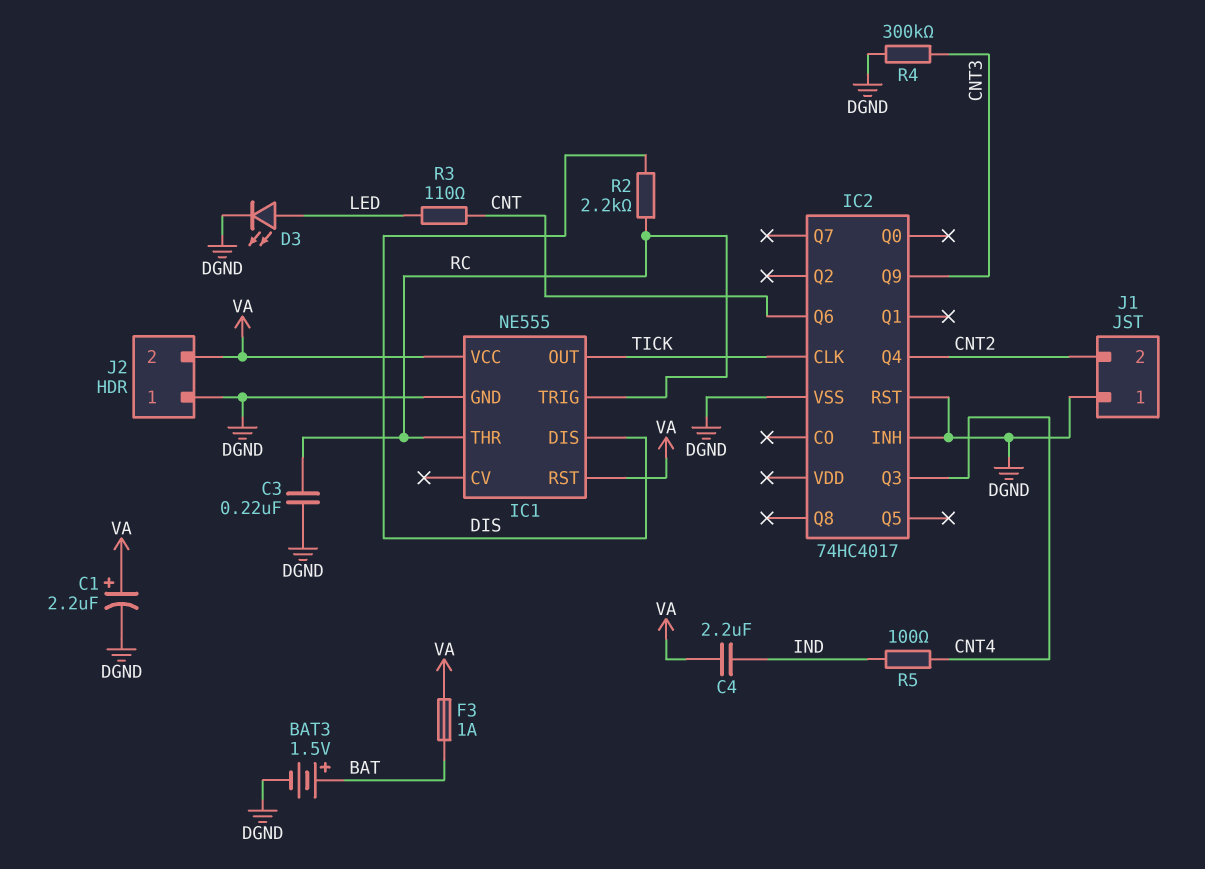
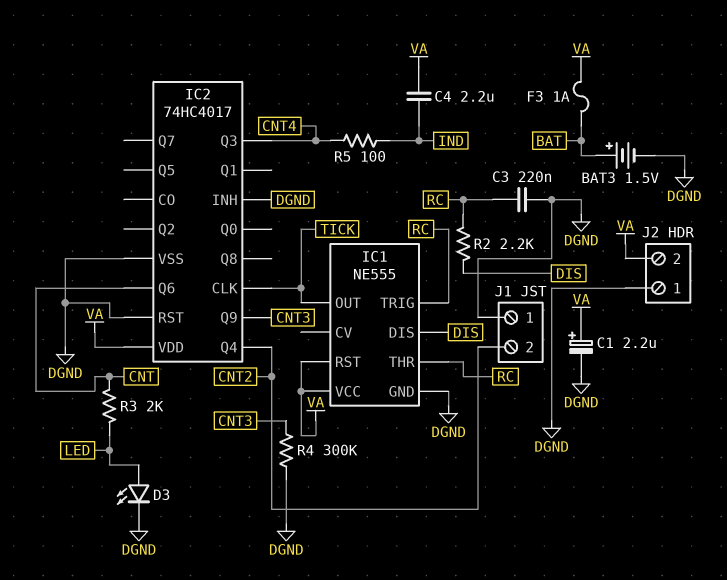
IC2 pin VDD: none -> VA
R3: 110 (CNT, LED) -> 2k (CNT, LED)

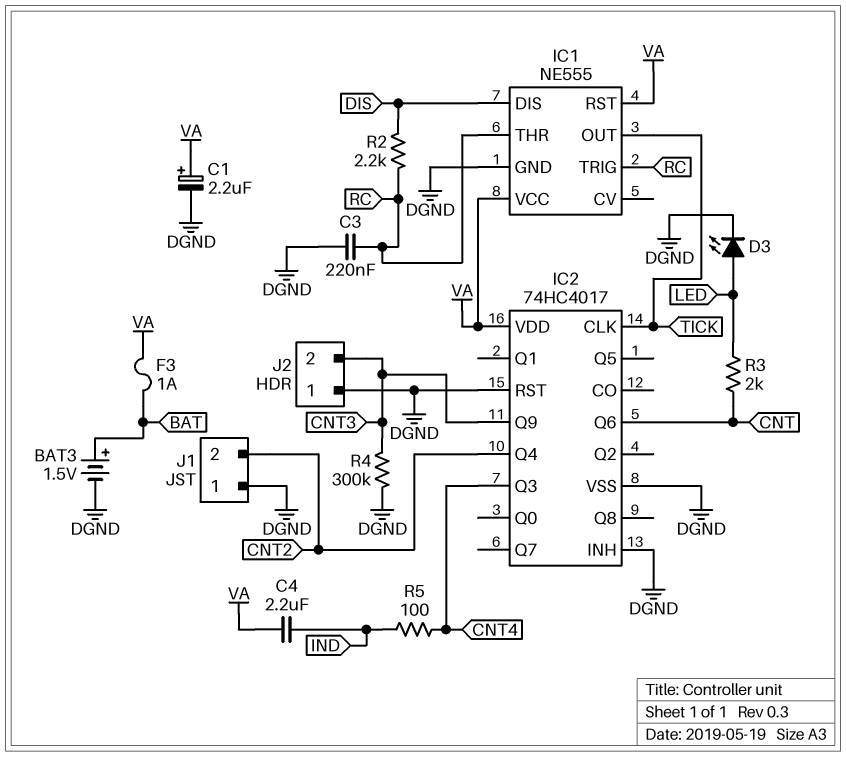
J2 pin 2: VA -> CNT3

